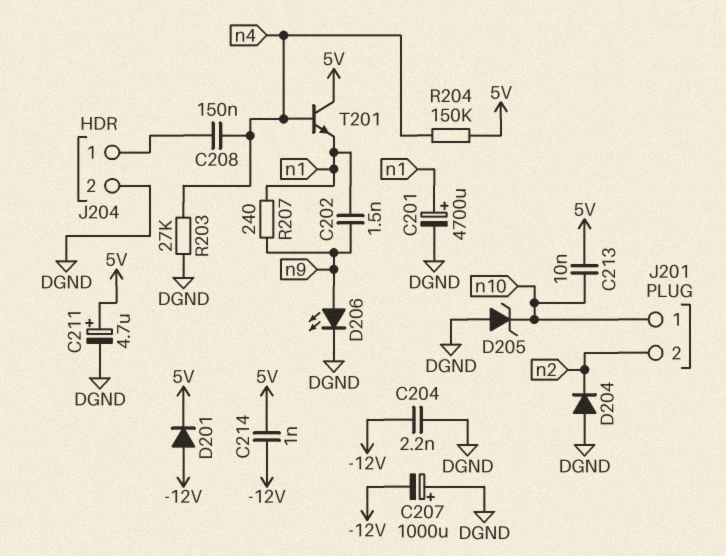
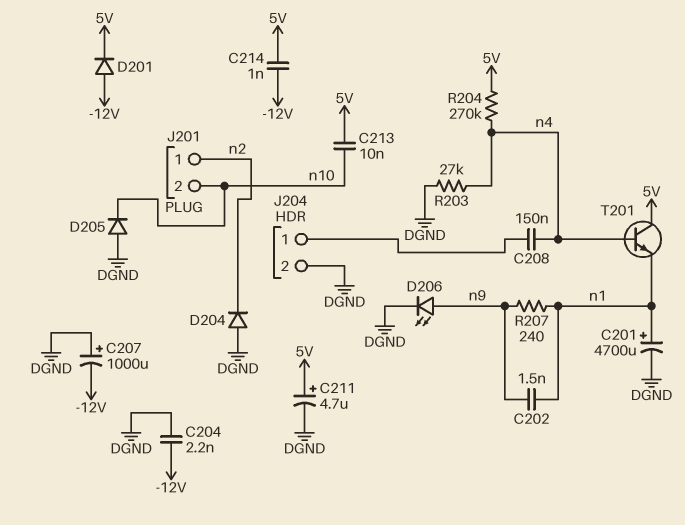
D205: zener (A DGND, K n10) -> diode (A DGND, K n10)
J201 pin 1: n10 -> n2
J201 pin 2: n2 -> n10
R204: 150k (5V, n4) -> 270k (5V, n4)

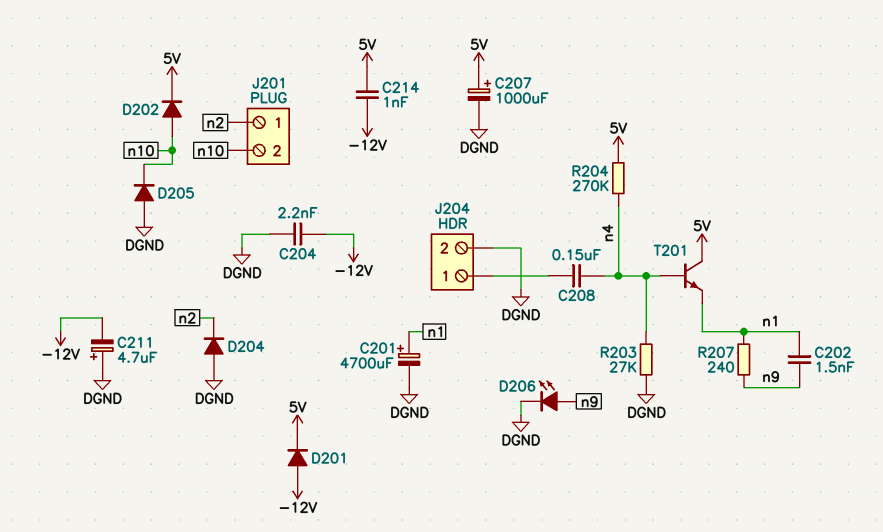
C207: 1000uF (plus DGND, minus -12V) -> 1000uF (plus 5V, minus DGND)
C211: 4.7uF (plus 5V, minus DGND) -> 4.7uF (plus DGND, minus -12V)
C213: 10nF (5V, n10) -> none
D202: none -> diode (A n10, K 5V)

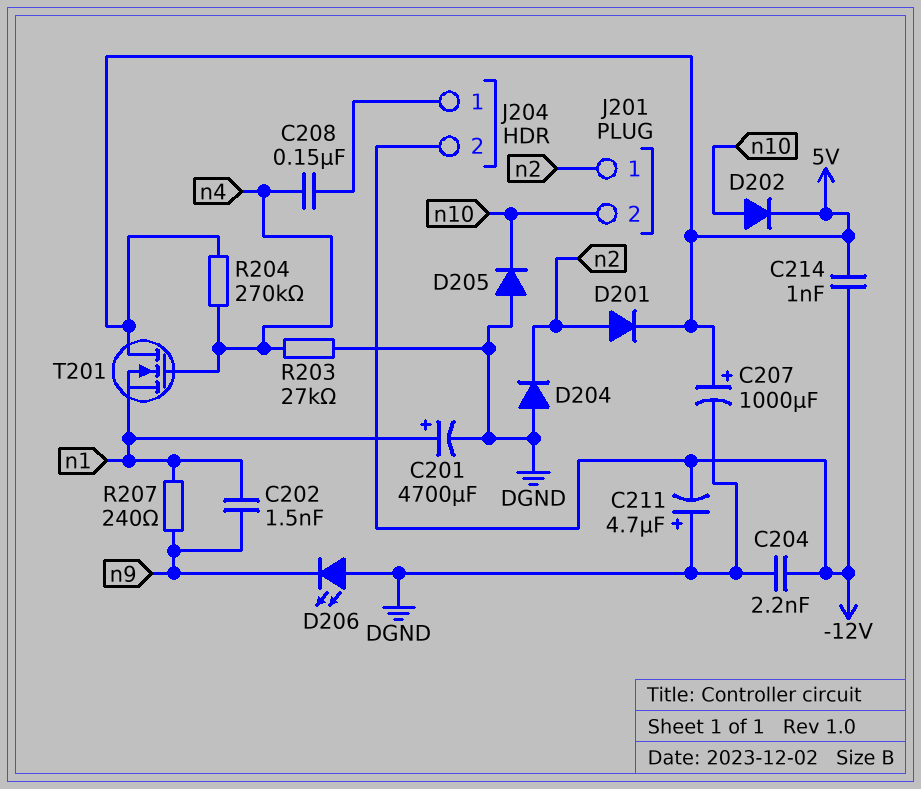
D201: diode (A -12V, K 5V) -> diode (A n2, K 5V)
D206: LED (A n9, K DGND) -> LED (A DGND, K n9)
J204 pin 2: DGND -> -12V
T201: NPN (B n4, C 5V, E n1) -> NMOS (G n4, D 5V, S n1)

